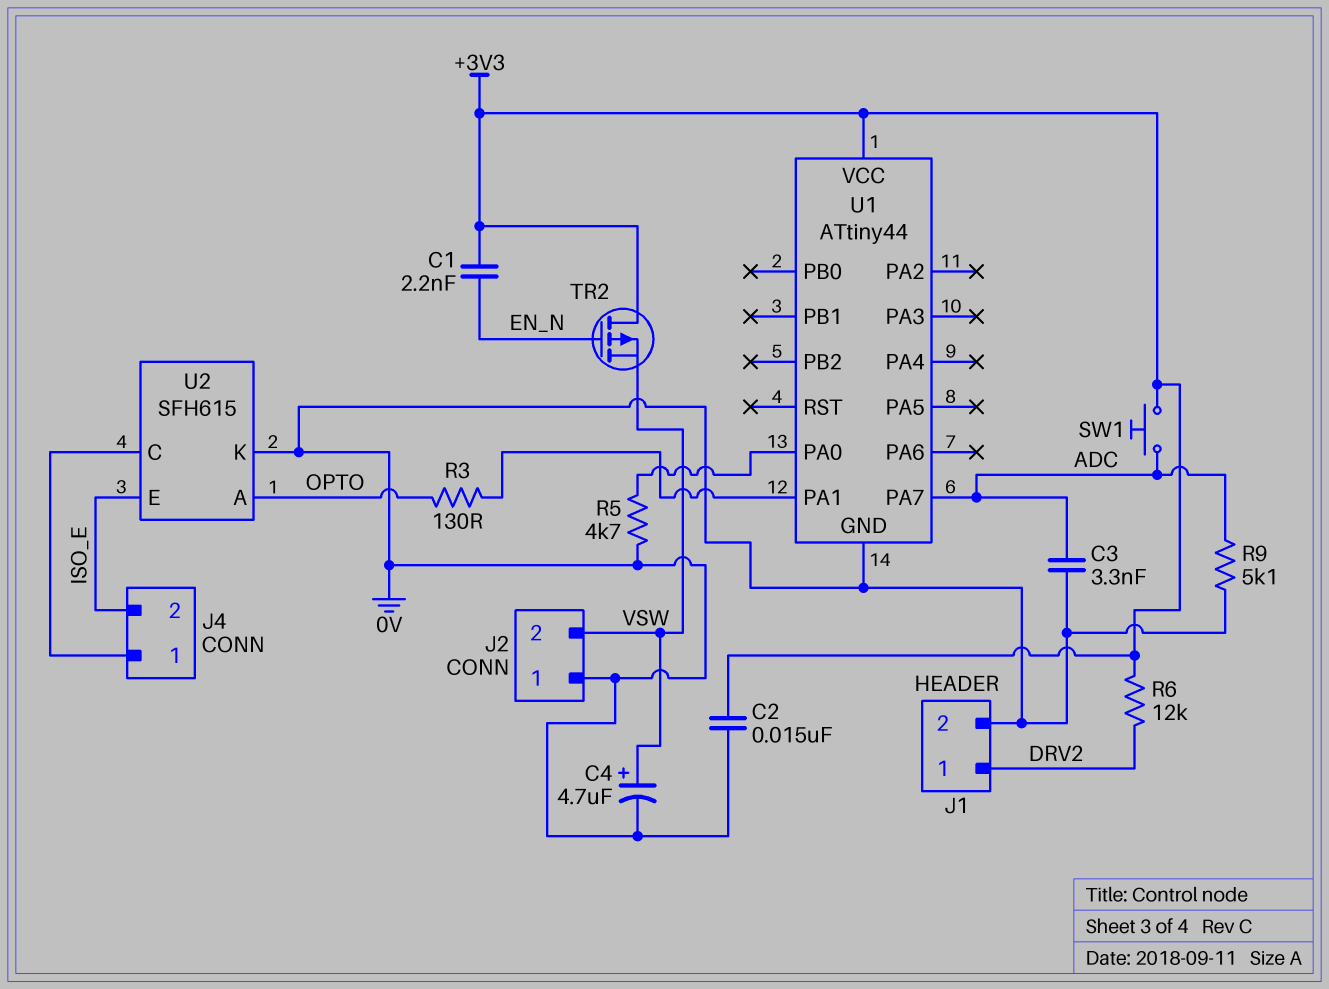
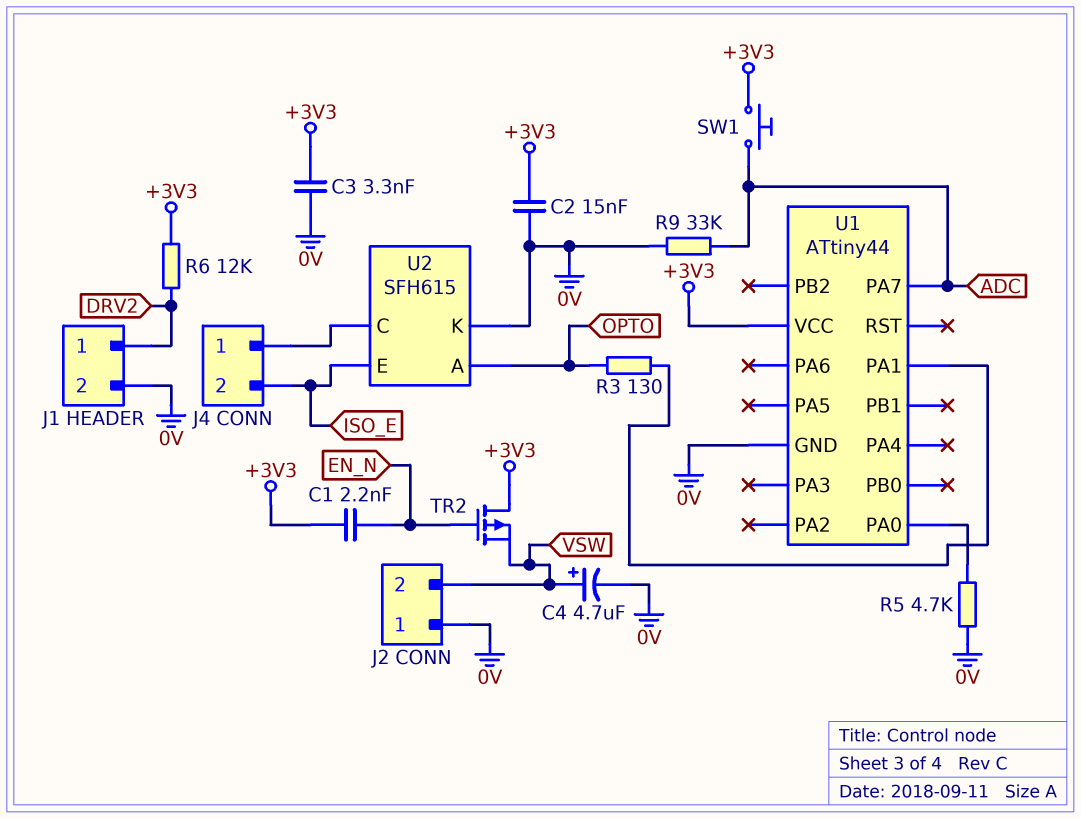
C3: 3.3nF (0V, ADC) -> 3.3nF (+3V3, 0V)
R9: 5.1k (0V, ADC) -> 33k (0V, ADC)

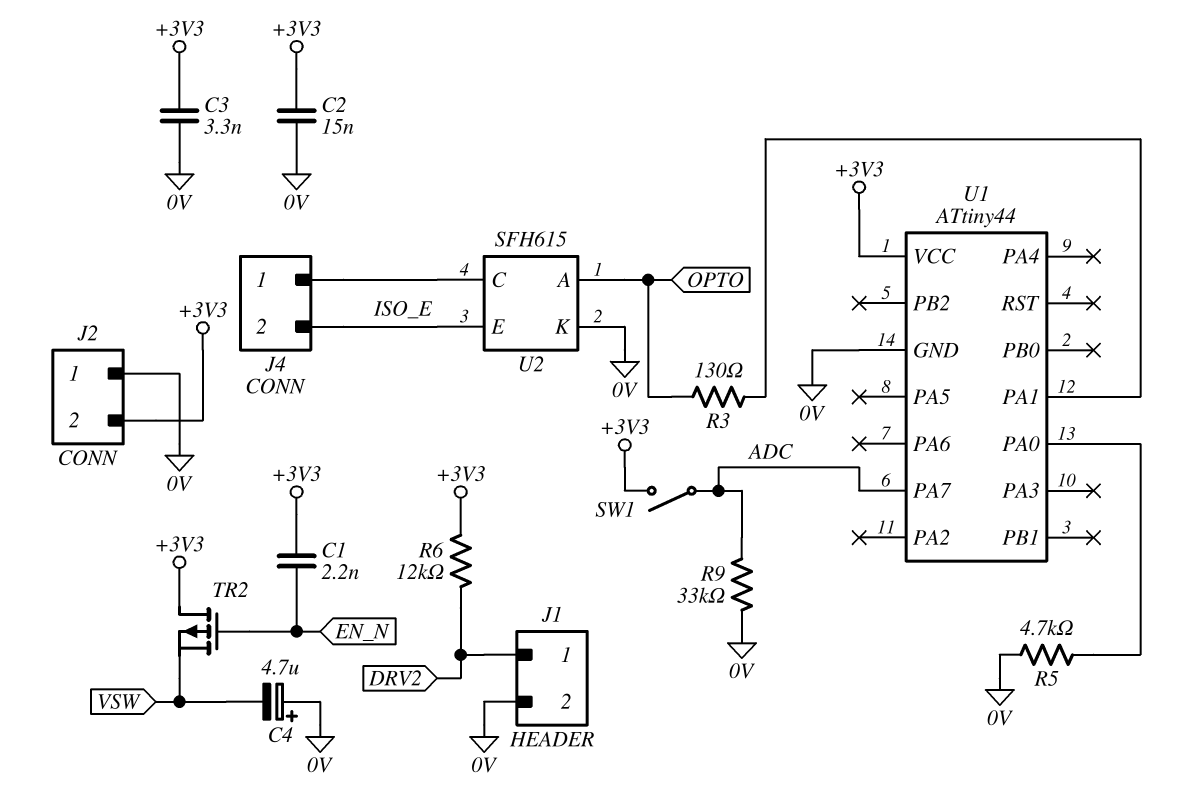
C4: 4.7uF (plus VSW, minus 0V) -> 4.7uF (plus 0V, minus VSW)
J2 pin 2: VSW -> +3V3
SW1: button (+3V3, ADC) -> switch (+3V3, ADC)

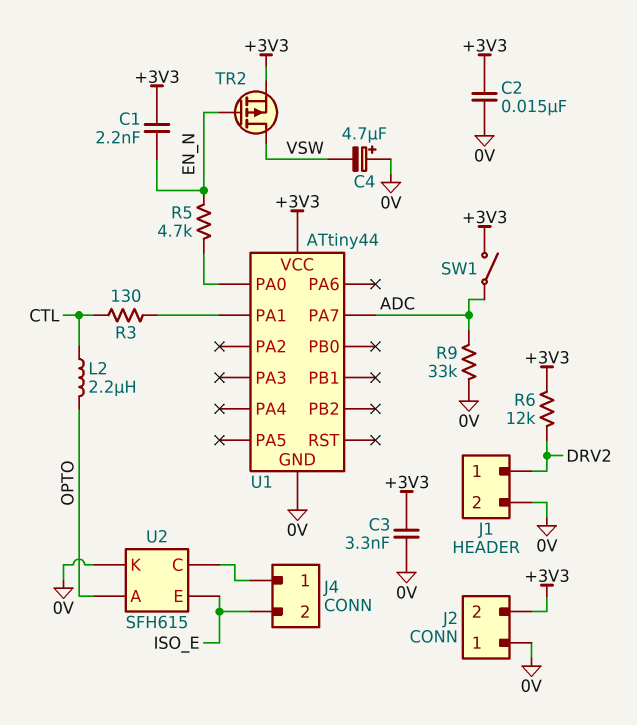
L2: none -> 2.2uH (CTL, OPTO)
R3: 130 (OPTO, U1/PA1) -> 130 (CTL, U1/PA1)
R5: 4.7k (0V, U1/PA0) -> 4.7k (EN_N, U1/PA0)
TR2: PMOS (G EN_N, D +3V3, S VSW) -> PMOS (G EN_N, D VSW, S +3V3)

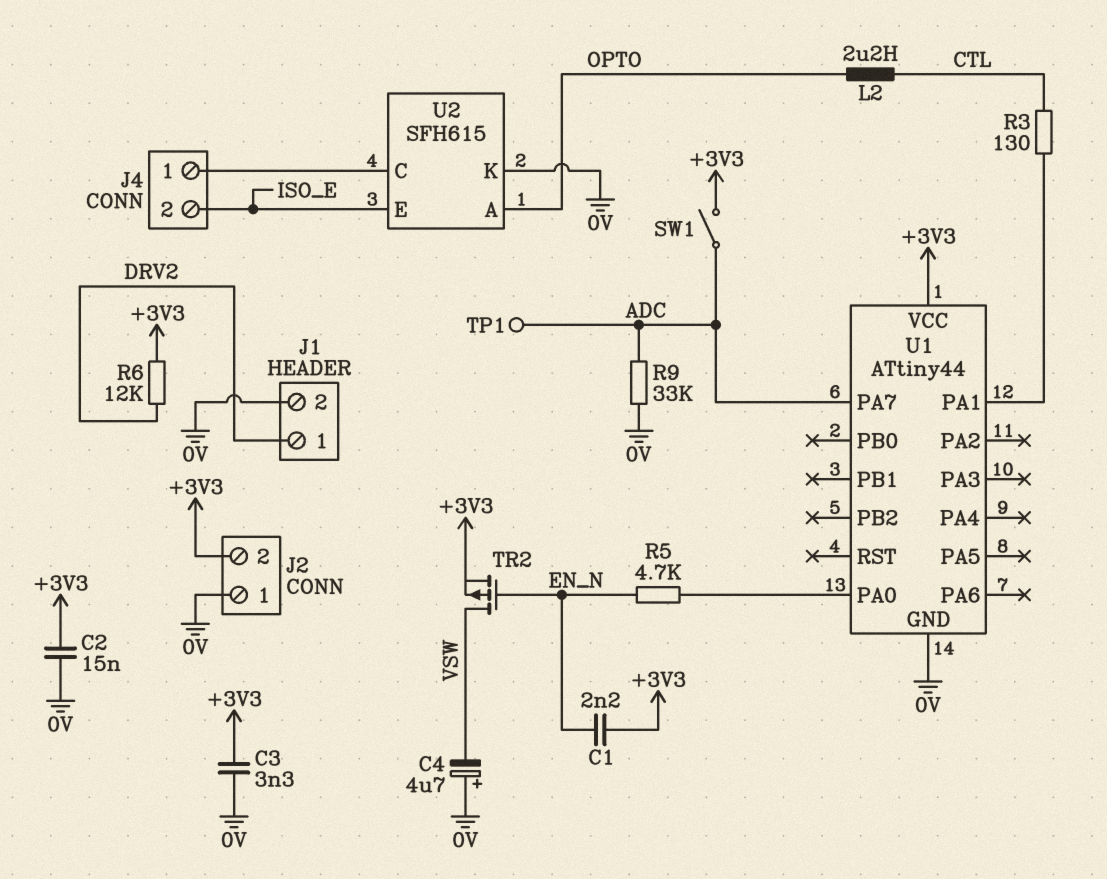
TP1: none -> test point (ADC)

